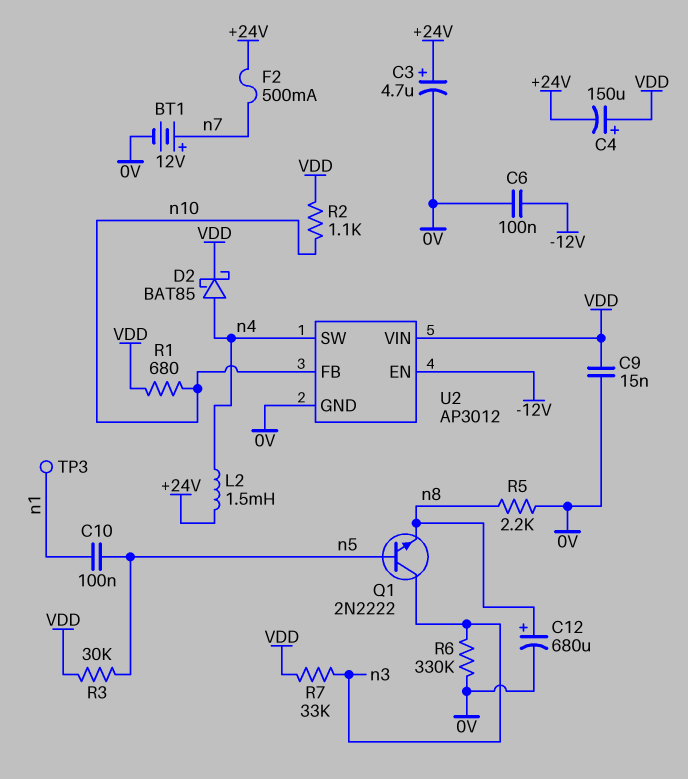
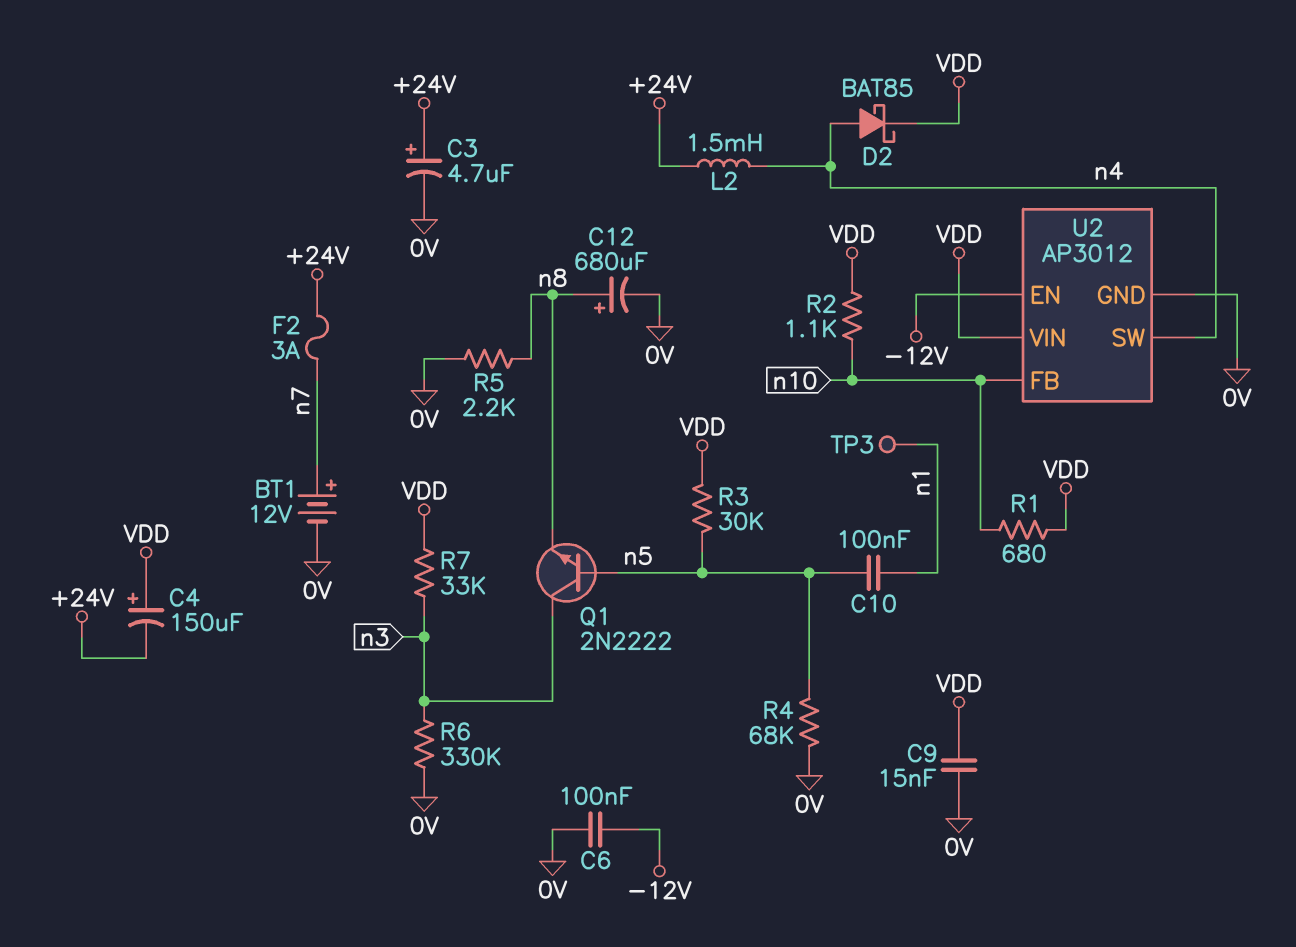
F2: 500mA (+24V, n7) -> 3A (+24V, n7)
R4: none -> 68k (0V, n5)

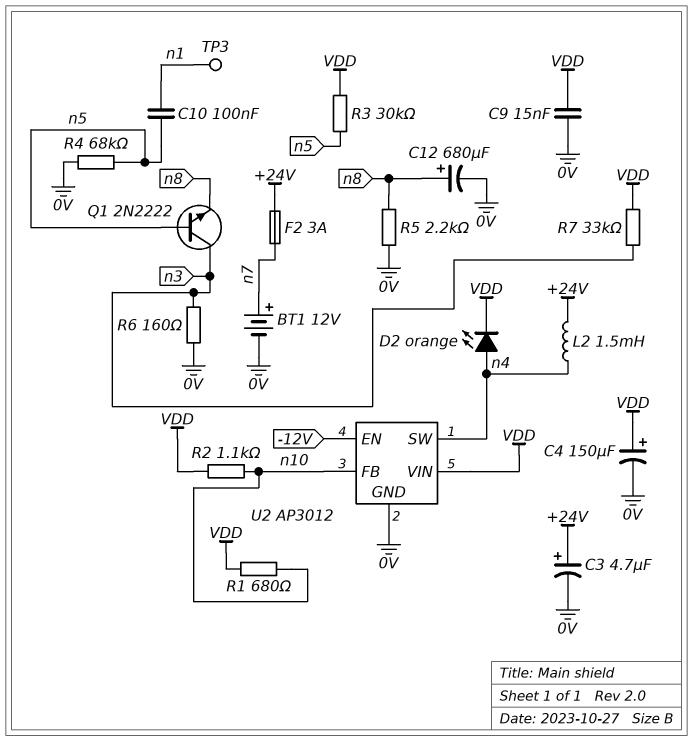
C4: 150uF (plus VDD, minus +24V) -> 150uF (plus VDD, minus 0V)
C6: 100nF (-12V, 0V) -> none
D2: schottky BAT85 (A n4, K VDD) -> LED orange (A n4, K VDD)
R6: 330k (0V, n3) -> 160 (0V, n3)

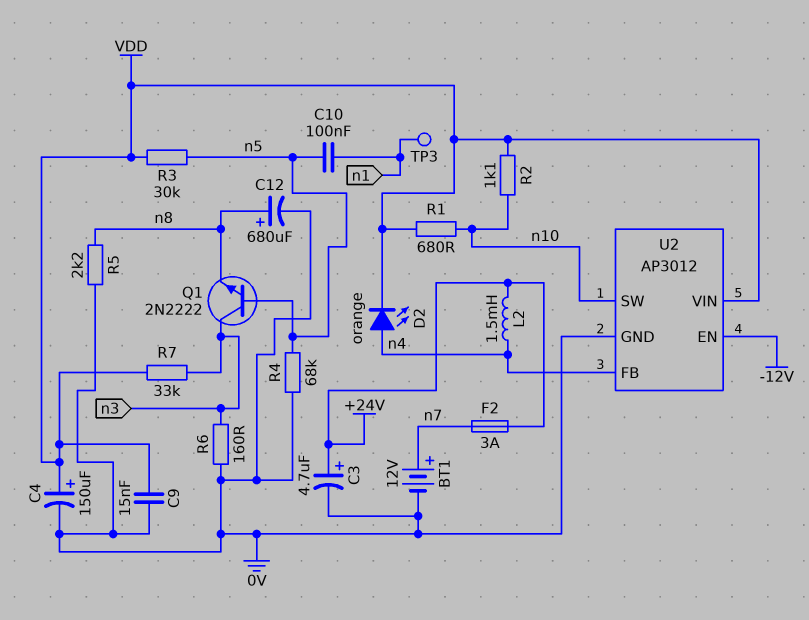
U2 pin FB: n10 -> n4
U2 pin SW: n4 -> n10

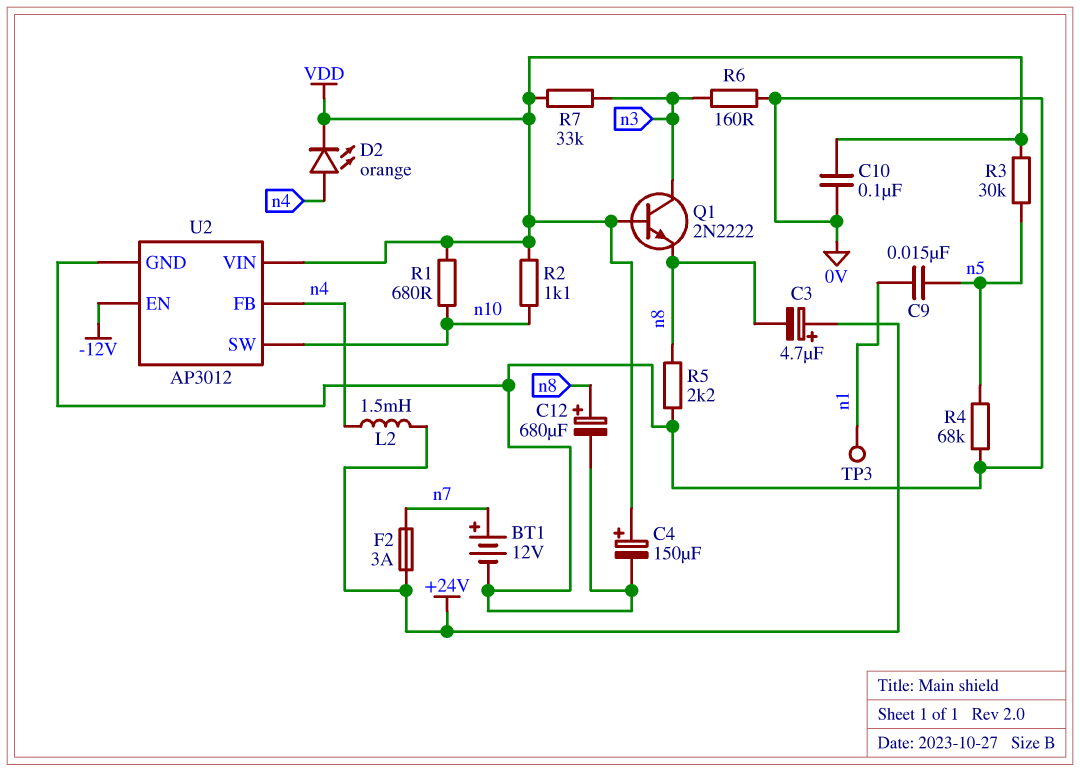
C3: 4.7uF (plus +24V, minus 0V) -> 4.7uF (plus +24V, minus n8)
C9: 15nF (0V, VDD) -> 15nF (n1, n5)
C10: 100nF (n1, n5) -> 100nF (0V, VDD)
Q1: NPN 2N2222 (B n5, C n3, E n8) -> NPN 2N2222 (B VDD, C n3, E n8)

